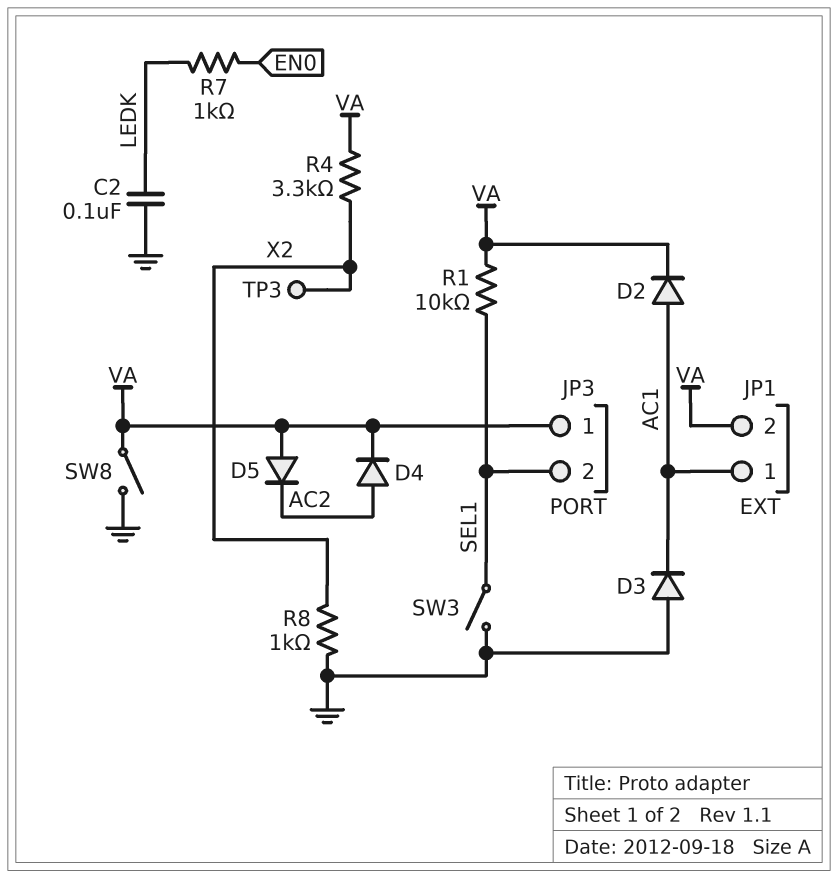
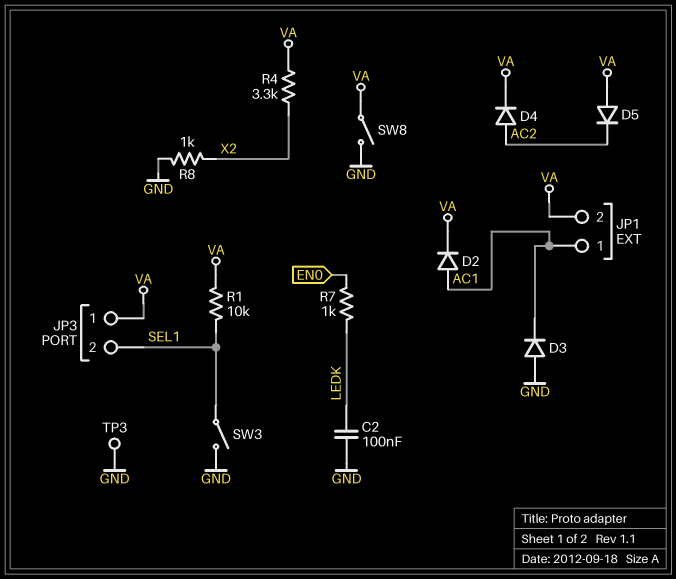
TP3: test point (X2) -> test point (GND)

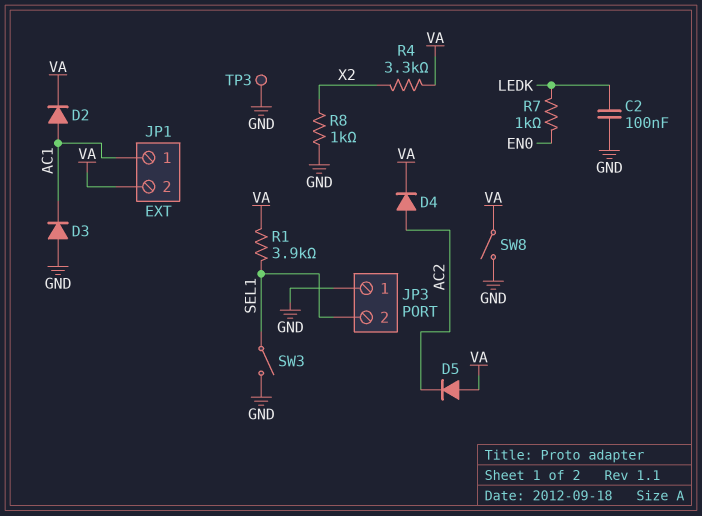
JP3 pin 1: VA -> GND
R1: 10k (SEL1, VA) -> 3.9k (SEL1, VA)

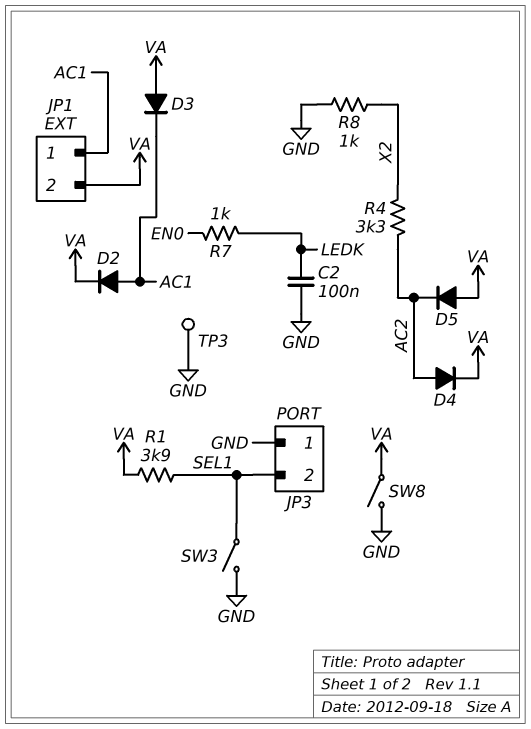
D3: diode (A GND, K AC1) -> diode (A VA, K AC1)
R4: 3.3k (VA, X2) -> 3.3k (AC2, X2)

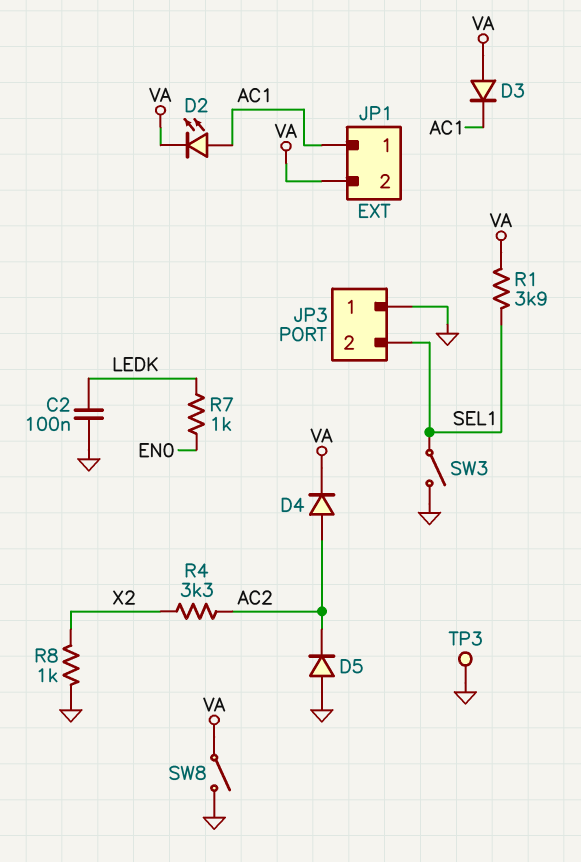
D2: diode (A AC1, K VA) -> LED (A AC1, K VA)
D5: diode (A VA, K AC2) -> diode (A GND, K AC2)

